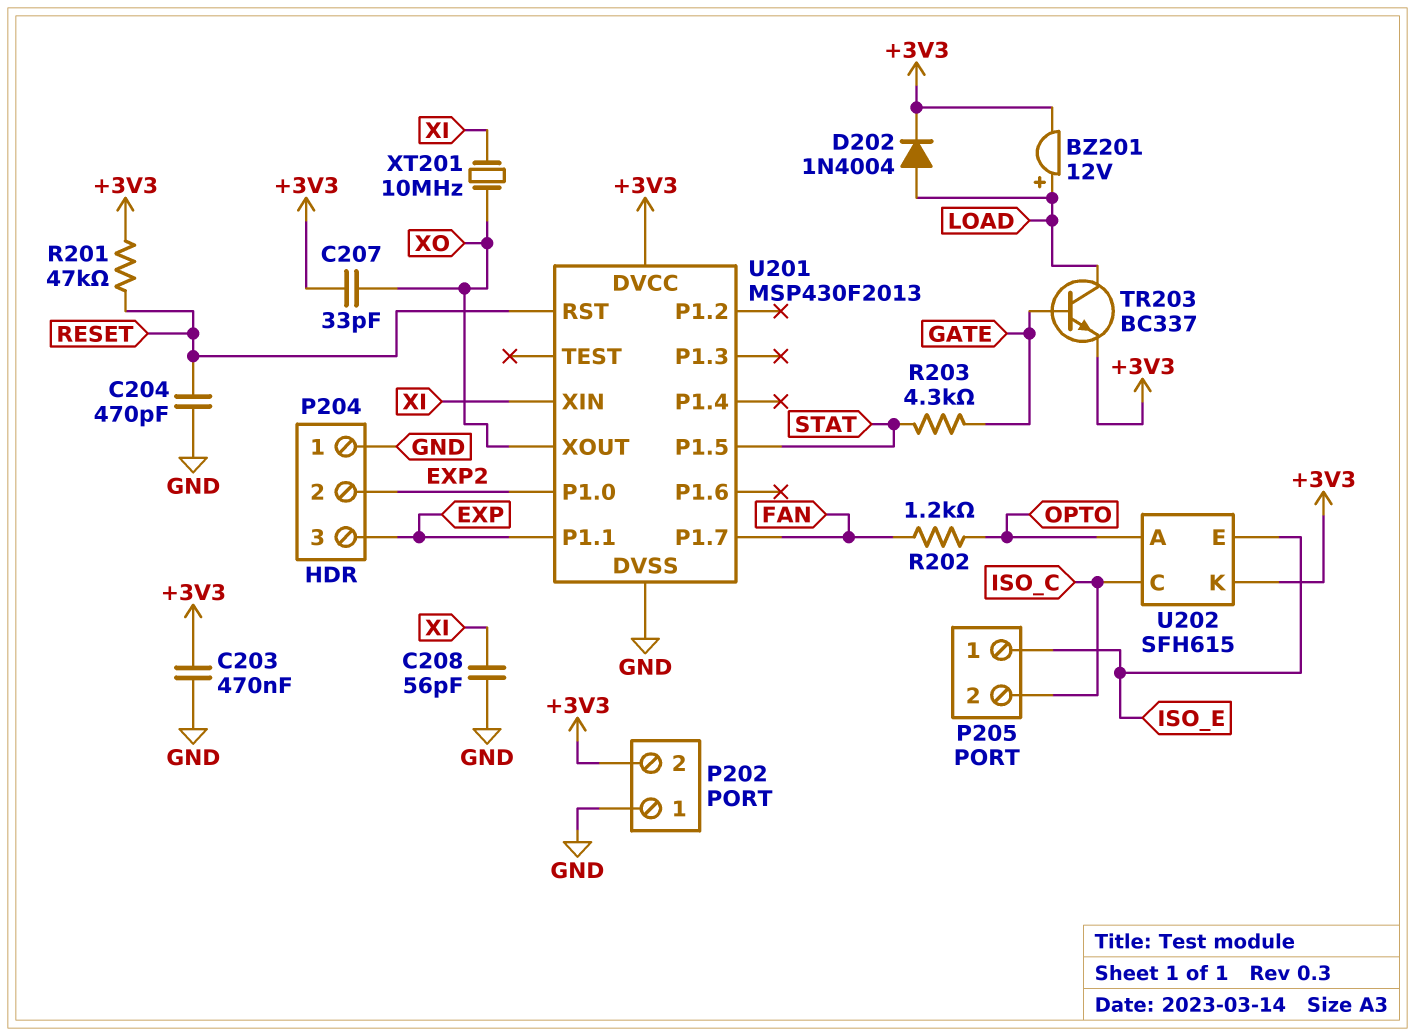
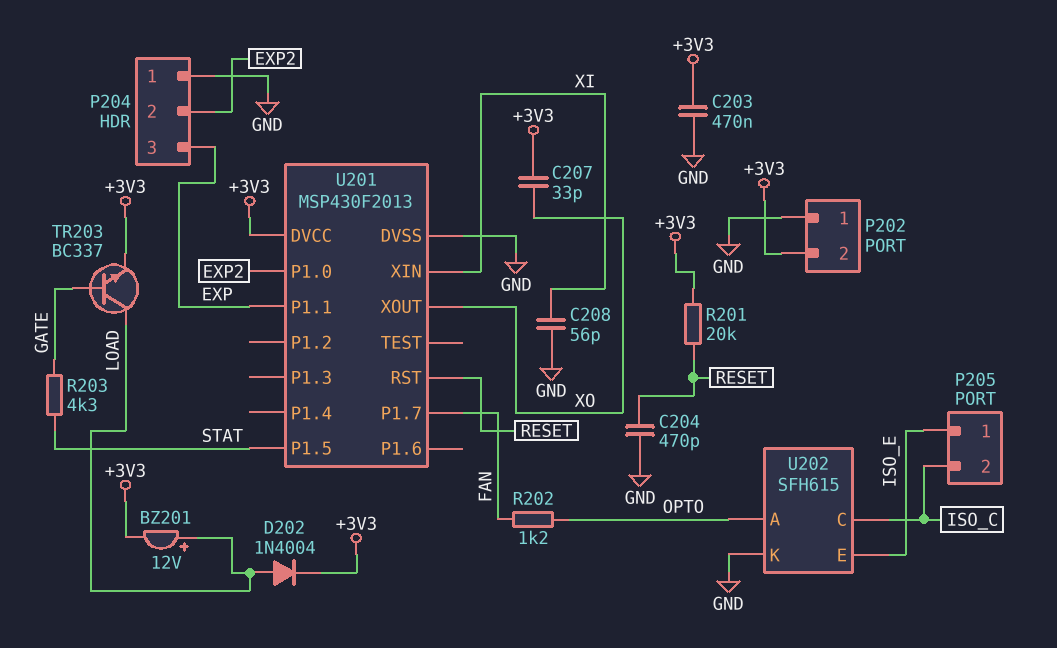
R201: 47k (+3V3, RESET) -> 20k (+3V3, RESET)
U202 pin K: +3V3 -> GND
XT201: 10MHz (XI, XO) -> none

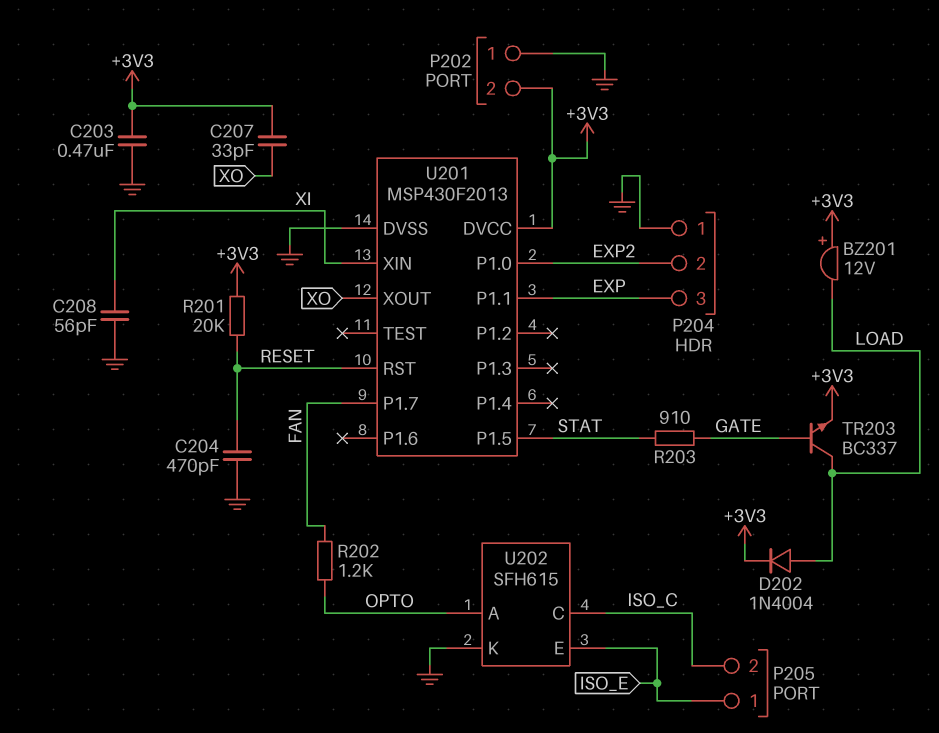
BZ201: buzzer 12V (plus LOAD, minus +3V3) -> buzzer 12V (plus +3V3, minus LOAD)
R203: 4.3k (GATE, STAT) -> 910 (GATE, STAT)

